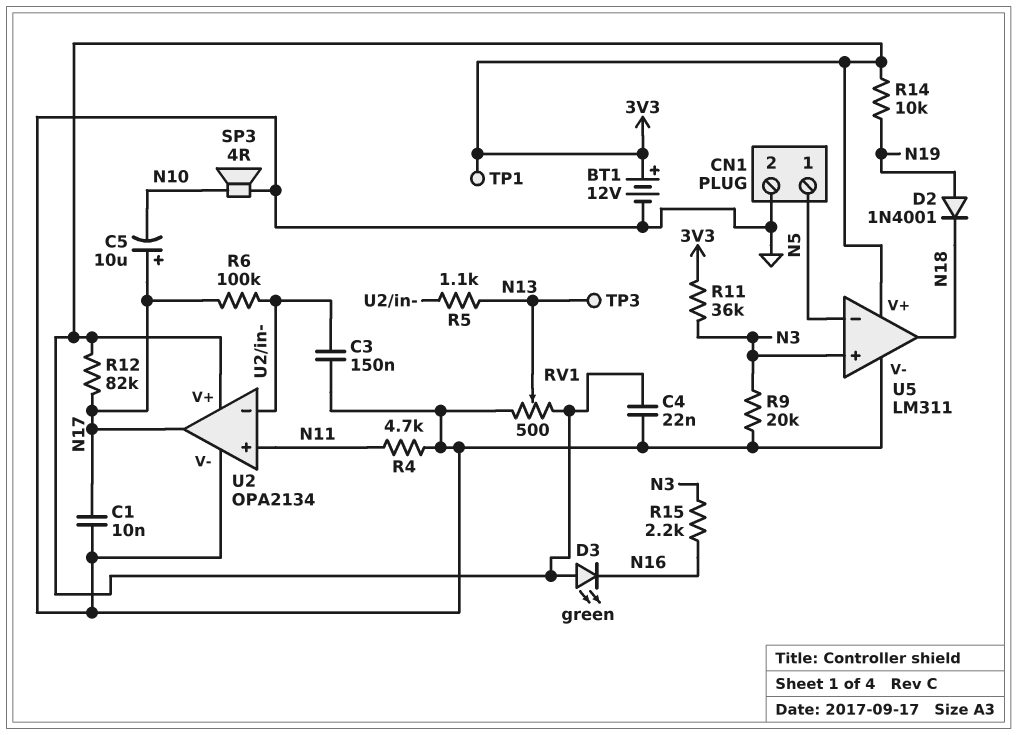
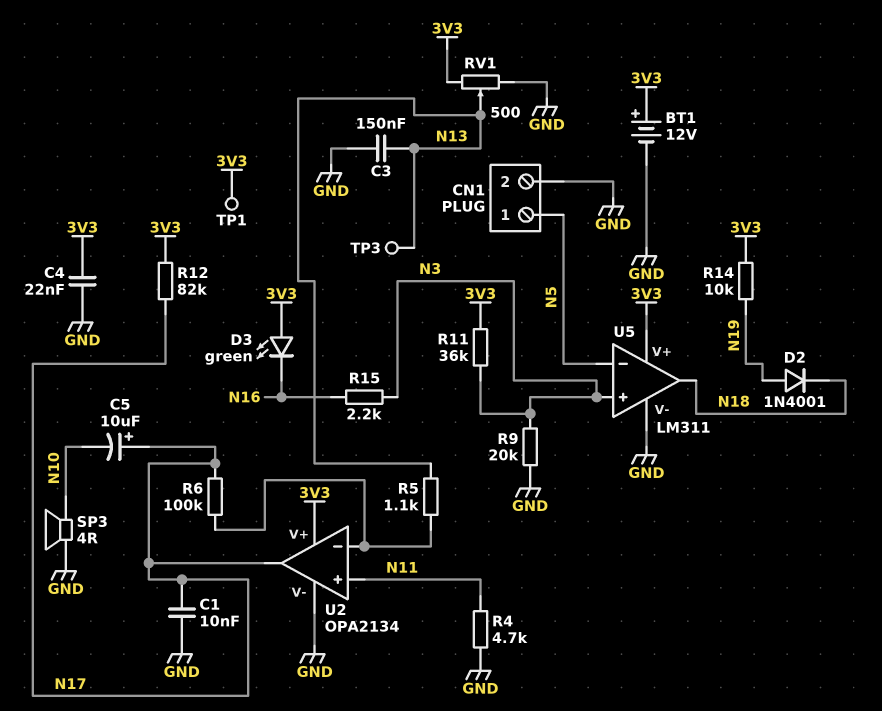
C3: 150nF (GND, U2/in-) -> 150nF (GND, N13)

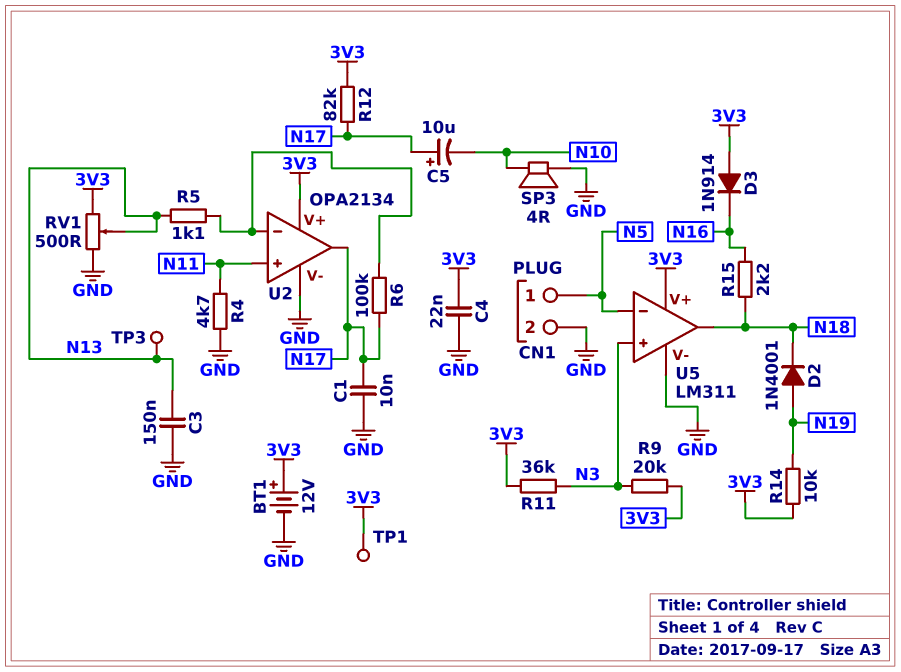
D3: LED green (A 3V3, K N16) -> diode 1N914 (A 3V3, K N16)
R9: 20k (GND, N3) -> 20k (3V3, N3)
R15: 2.2k (N3, N16) -> 2.2k (N16, N18)

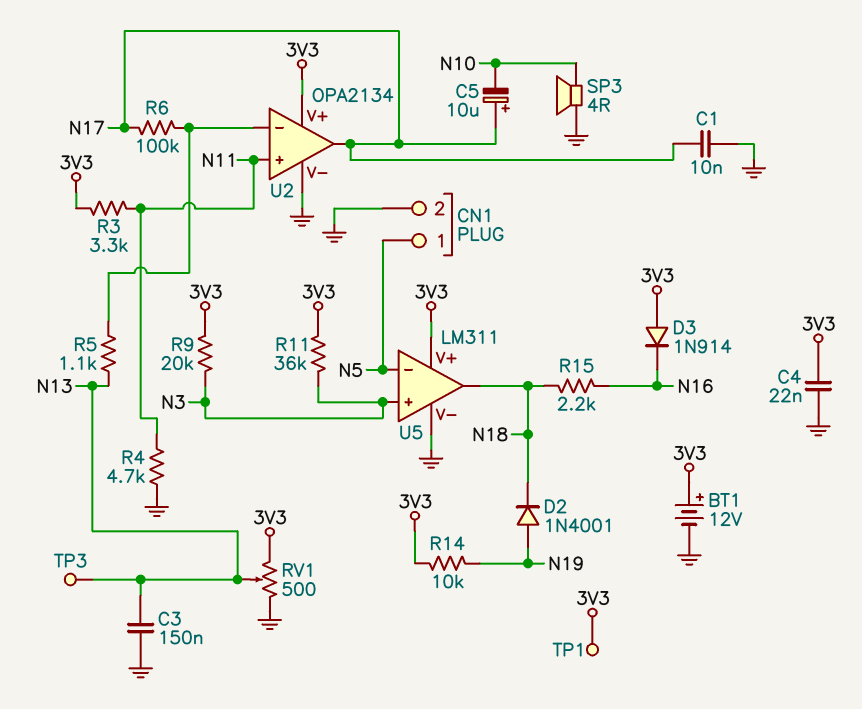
R3: none -> 3.3k (3V3, N11)
R12: 82k (3V3, N17) -> none

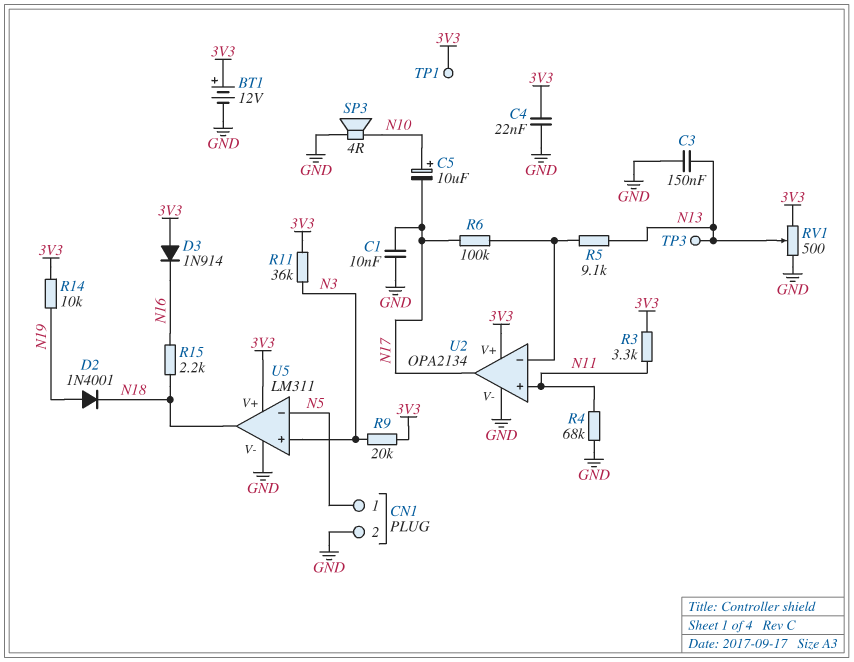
C5: 10uF (plus N17, minus N10) -> 10uF (plus N10, minus N17)
R4: 4.7k (GND, N11) -> 68k (GND, N11)
R5: 1.1k (N13, U2/in-) -> 9.1k (N13, U2/in-)

